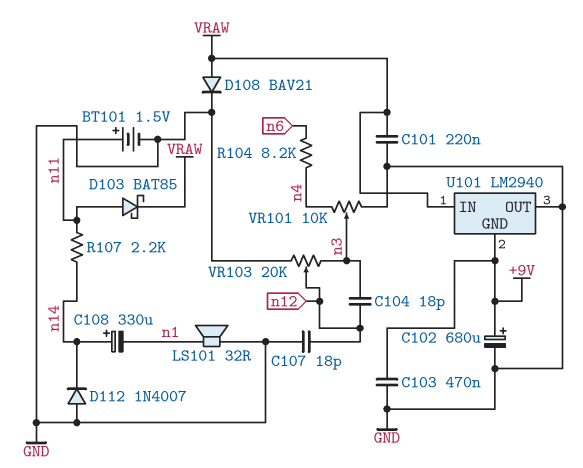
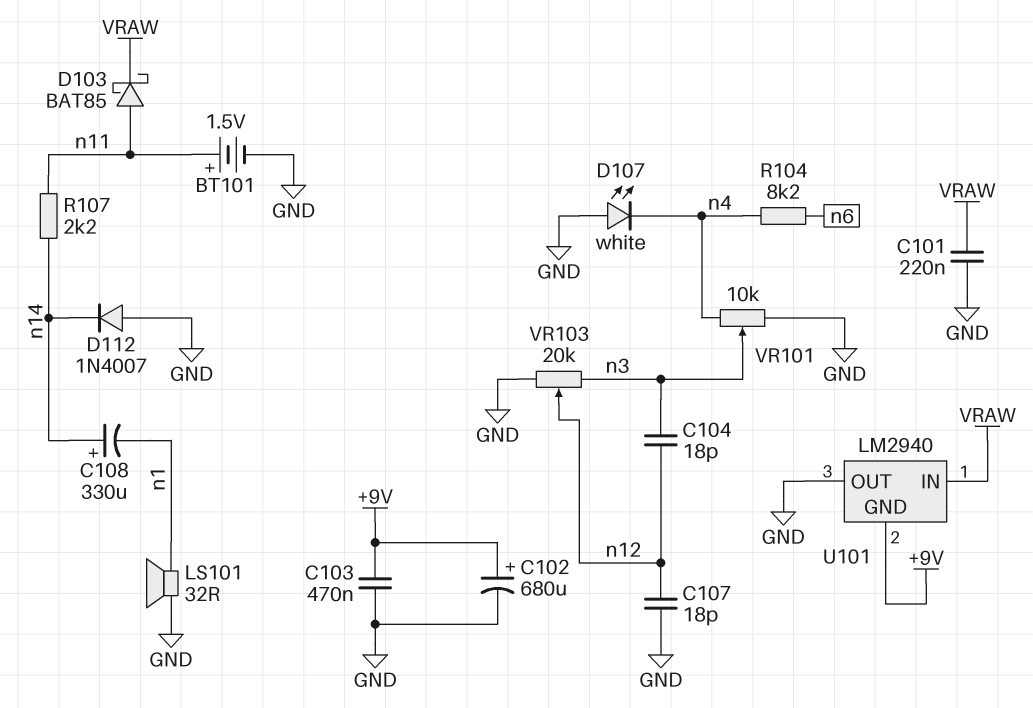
D107: none -> LED white (A GND, K n4)
D108: diode BAV21 (A VRAW, K GND) -> none

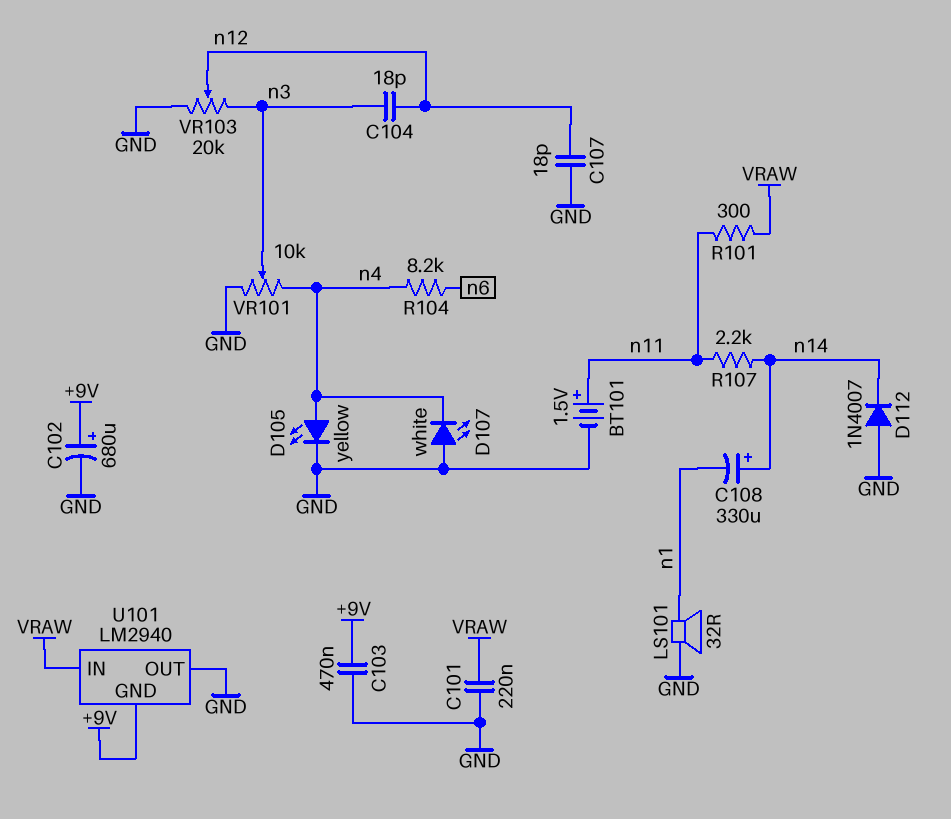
D103: schottky BAT85 (A n11, K VRAW) -> none
D105: none -> LED yellow (A n4, K GND)
R101: none -> 300 (VRAW, n11)

